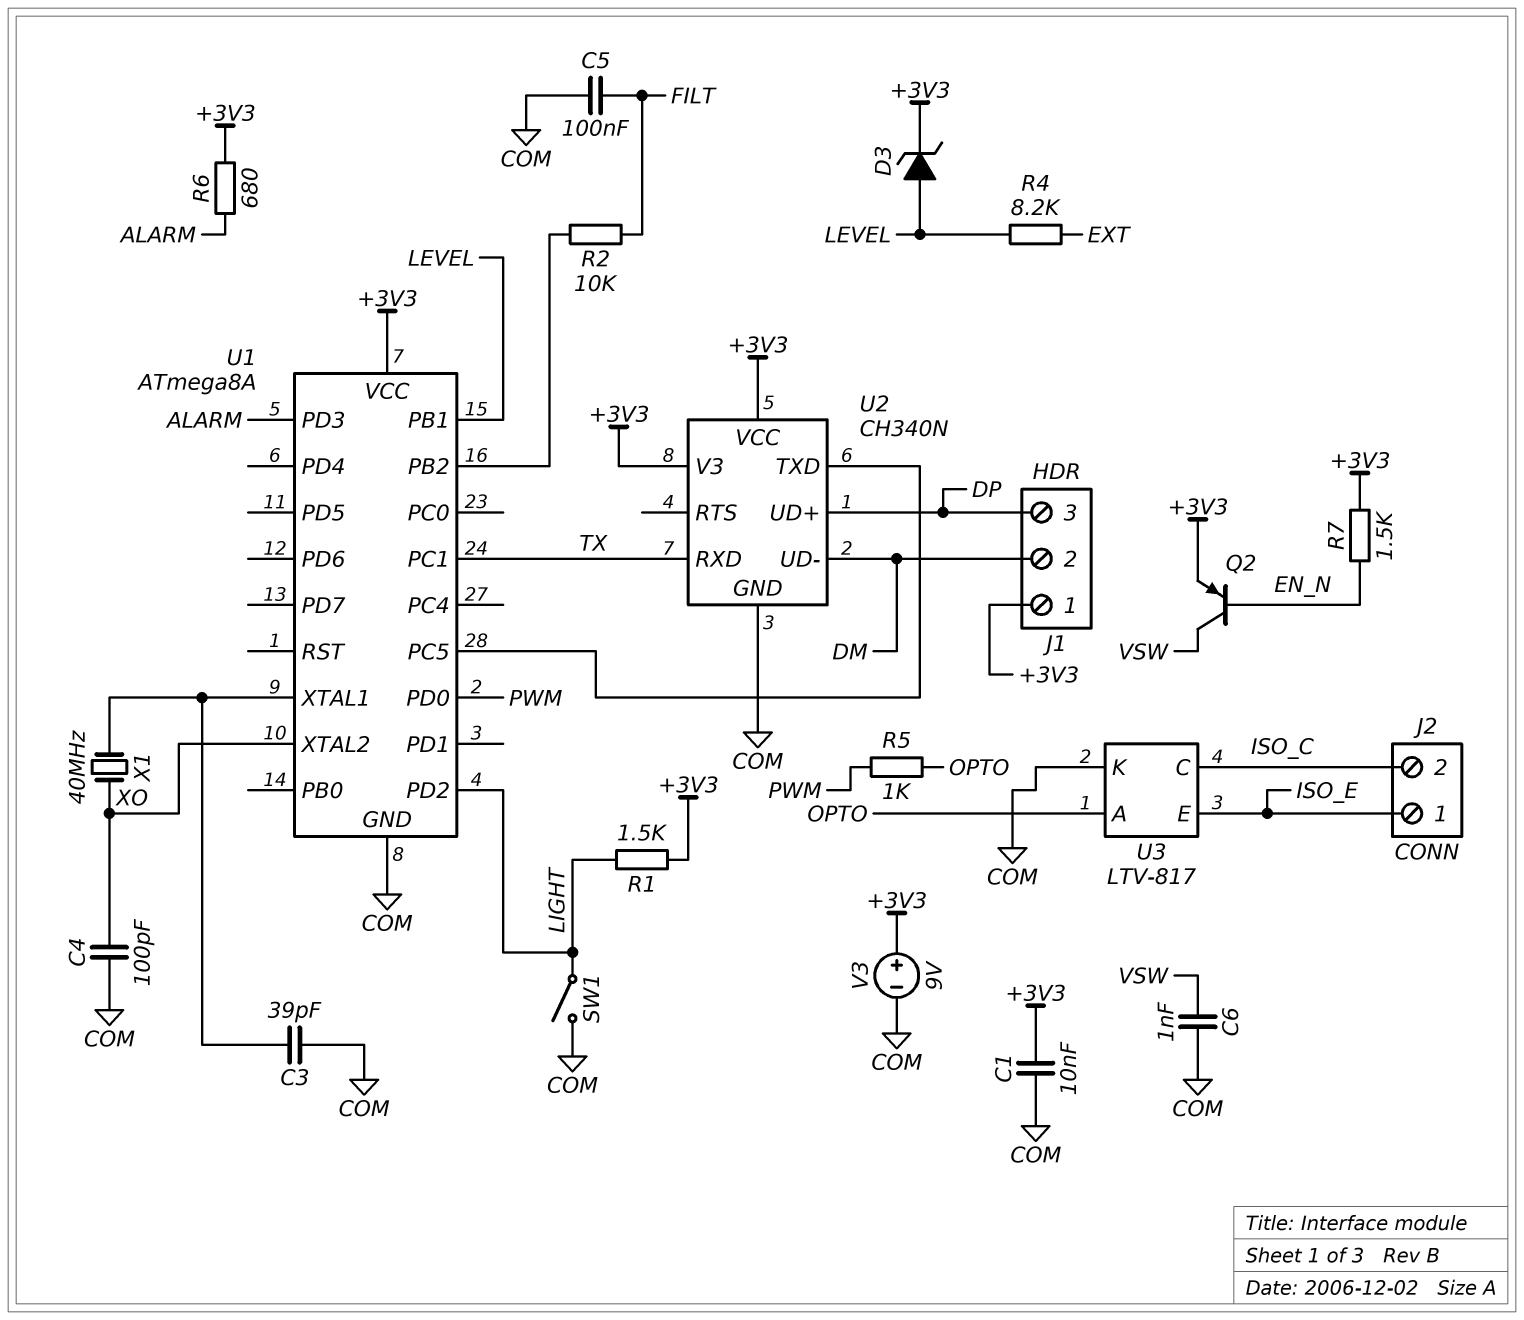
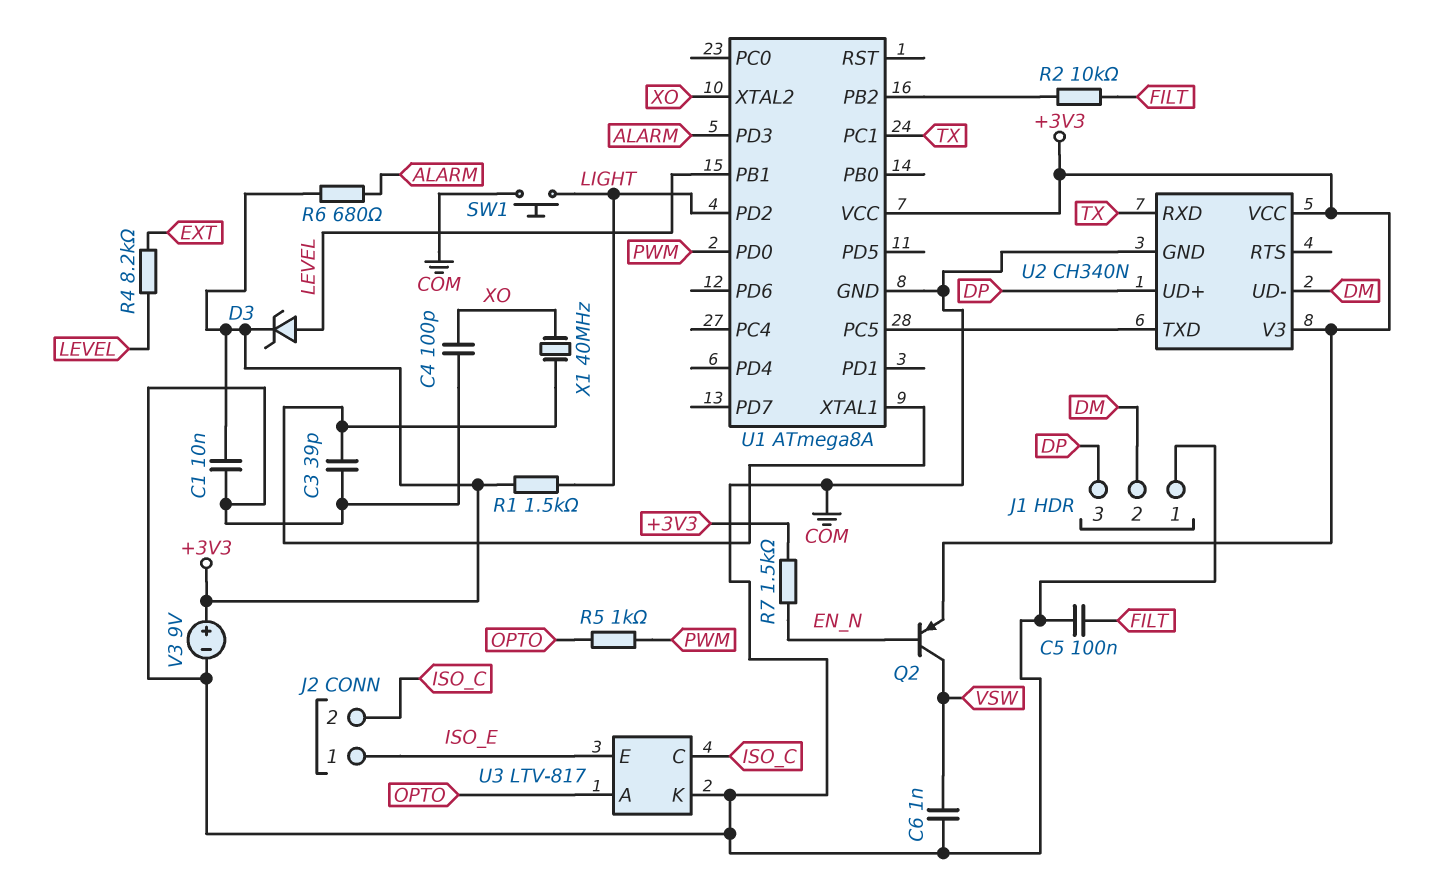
J1 pin 1: +3V3 -> COM
SW1: switch (COM, LIGHT) -> button (COM, LIGHT)

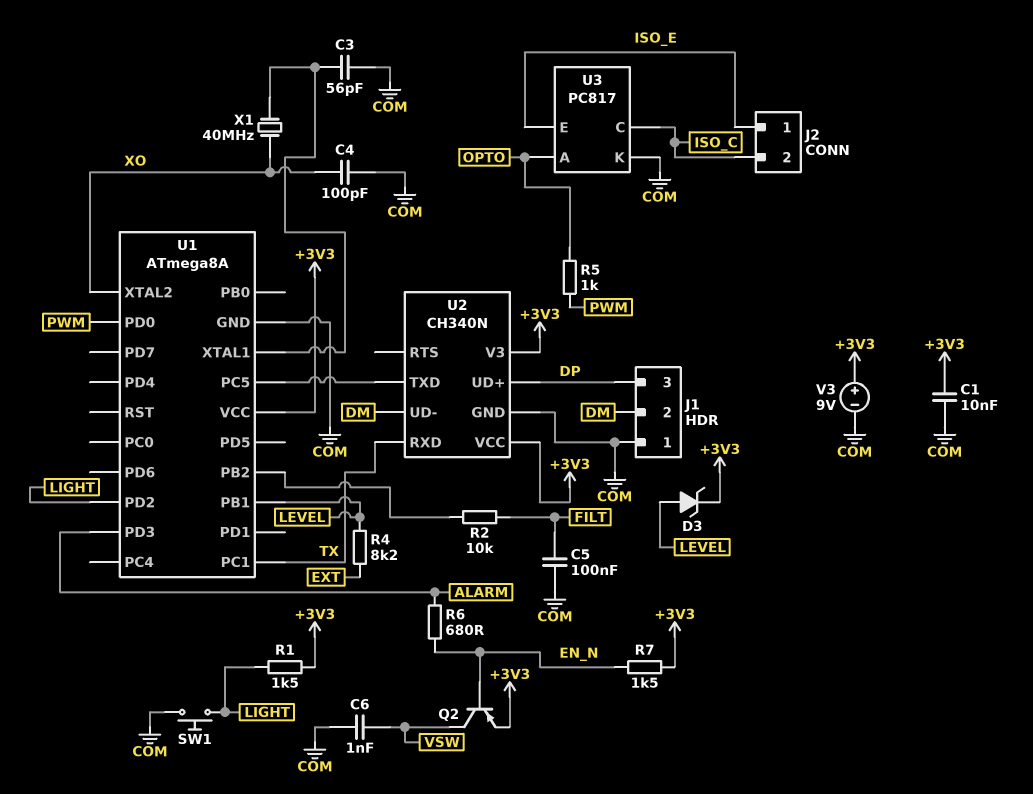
C3: 39pF (COM, U1/XTAL1) -> 56pF (COM, U1/XTAL1)
R6: 680 (+3V3, ALARM) -> 680 (ALARM, EN_N)
U3: LTV-817 -> PC817

